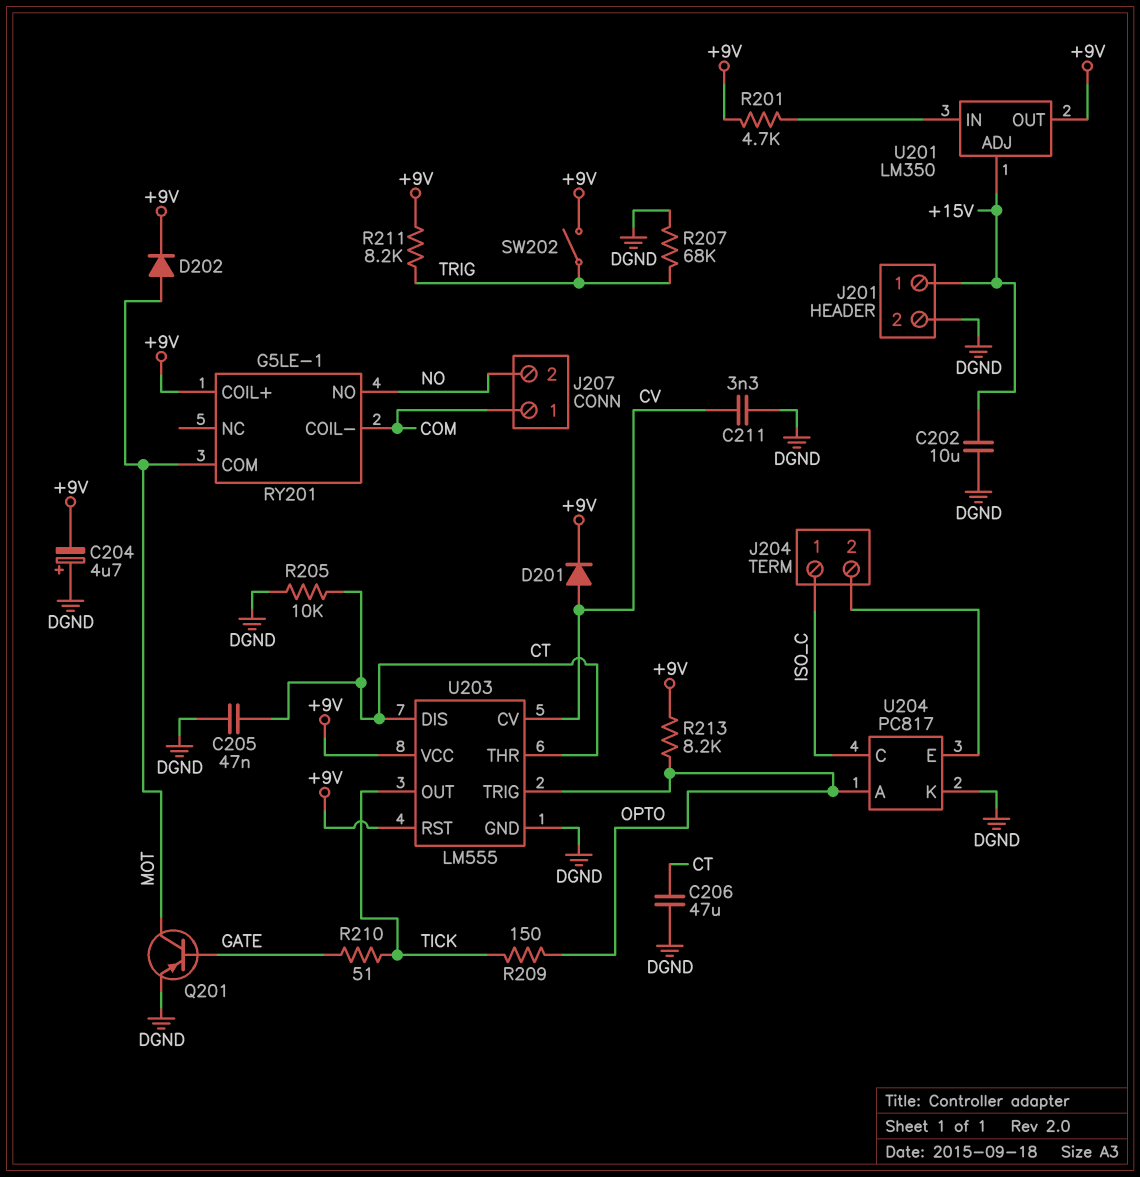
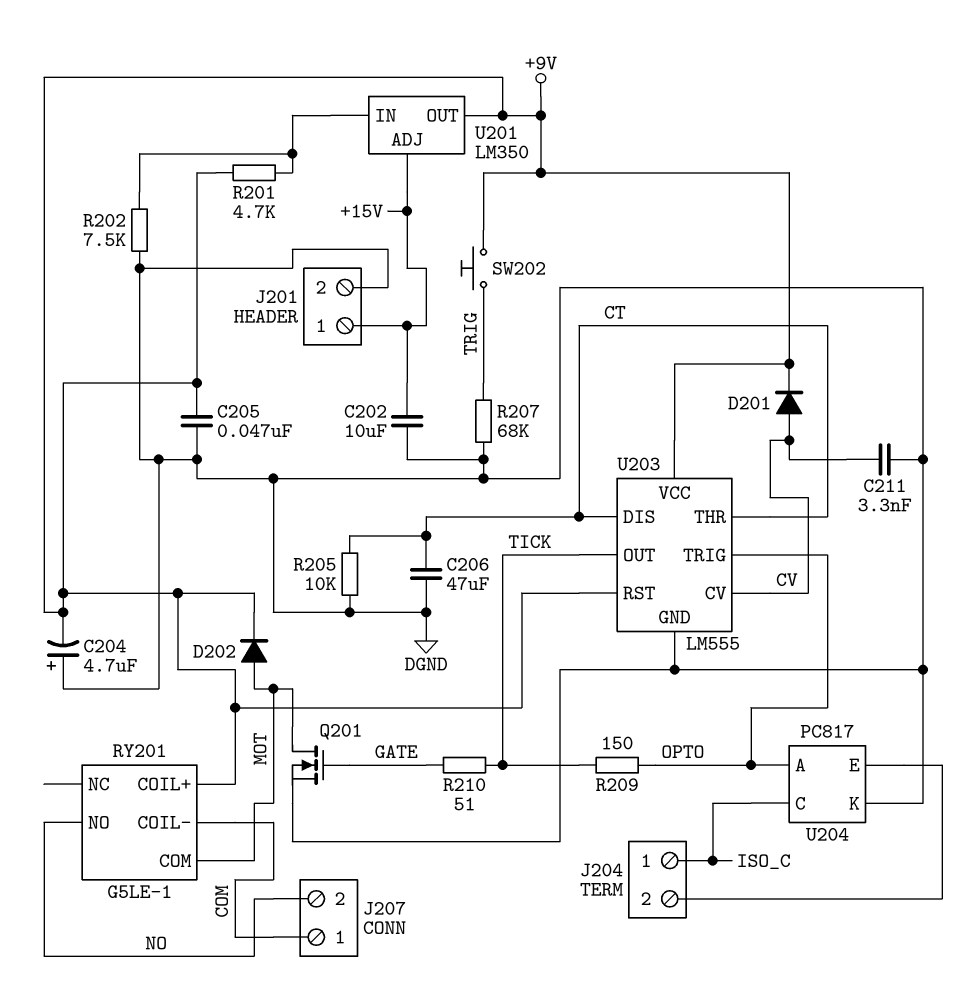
C205: 47nF (CT, DGND) -> 47nF (+9V, DGND)
Q201: PNP (B GATE, C MOT, E DGND) -> NMOS (G GATE, D MOT, S DGND)
R202: none -> 7.5k (DGND, U201/IN)
R211: 8.2k (+9V, TRIG) -> none
R213: 8.2k (+9V, OPTO) -> none
SW202: switch (+9V, TRIG) -> button (+9V, TRIG)

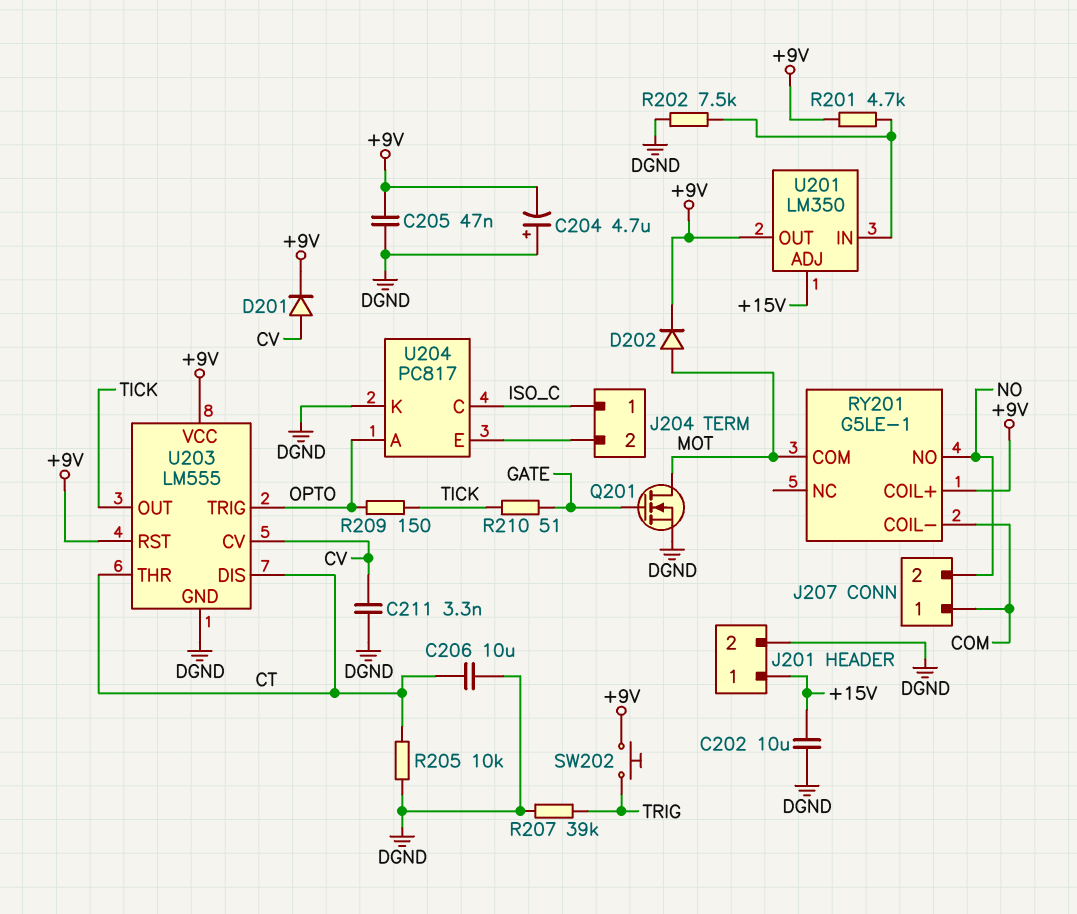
C206: 47uF (CT, DGND) -> 10uF (CT, DGND)
R207: 68k (DGND, TRIG) -> 39k (DGND, TRIG)

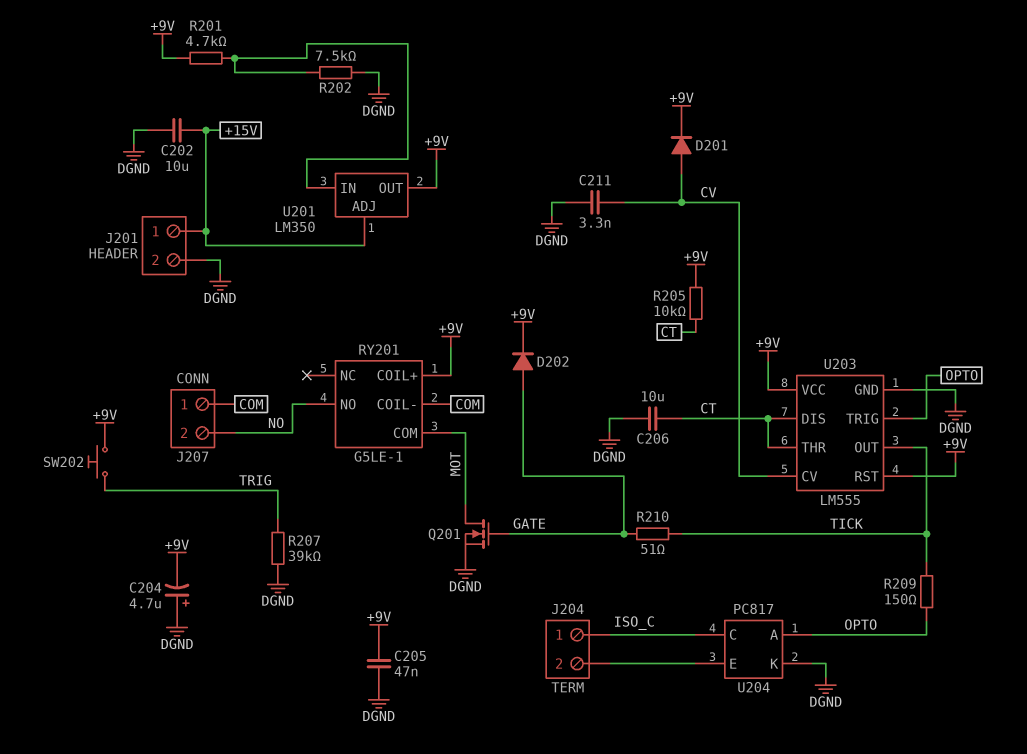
D202: diode (A MOT, K +9V) -> diode (A GATE, K +9V)
R205: 10k (CT, DGND) -> 10k (+9V, CT)

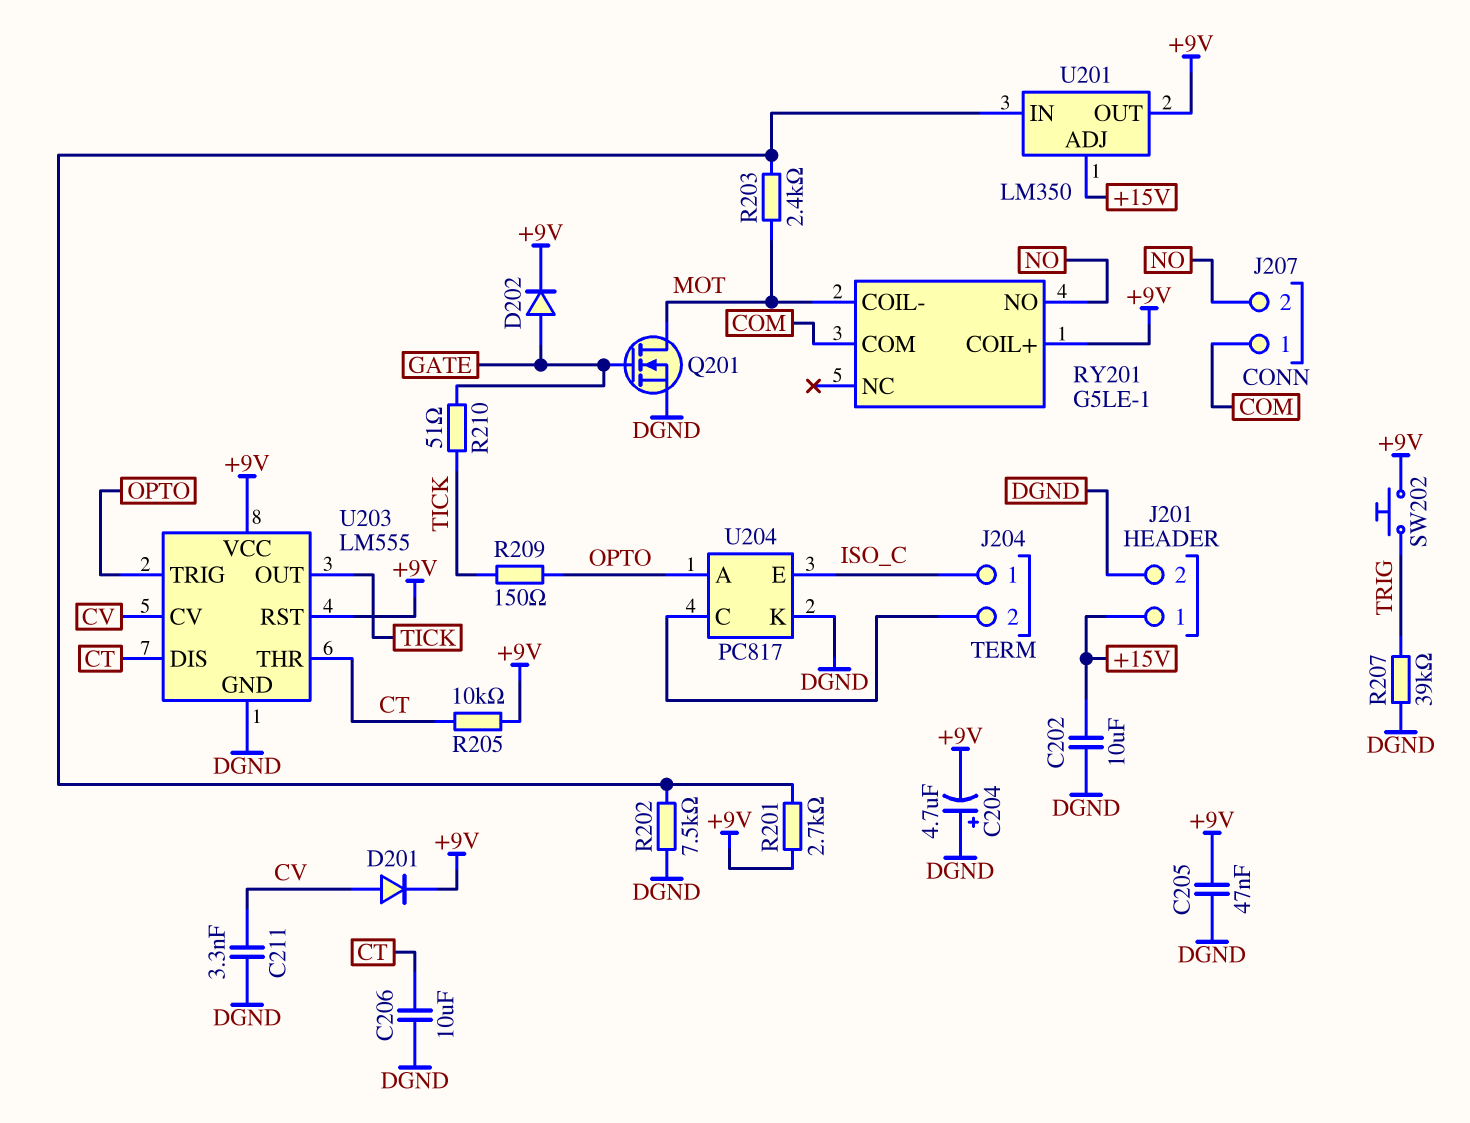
R201: 4.7k (+9V, U201/IN) -> 2.7k (+9V, U201/IN)
R203: none -> 2.4k (MOT, U201/IN)
RY201 pin COIL-: COM -> MOT
RY201 pin COM: MOT -> COM
U204 pin C: ISO_C -> J204/2
U204 pin E: J204/2 -> ISO_C

